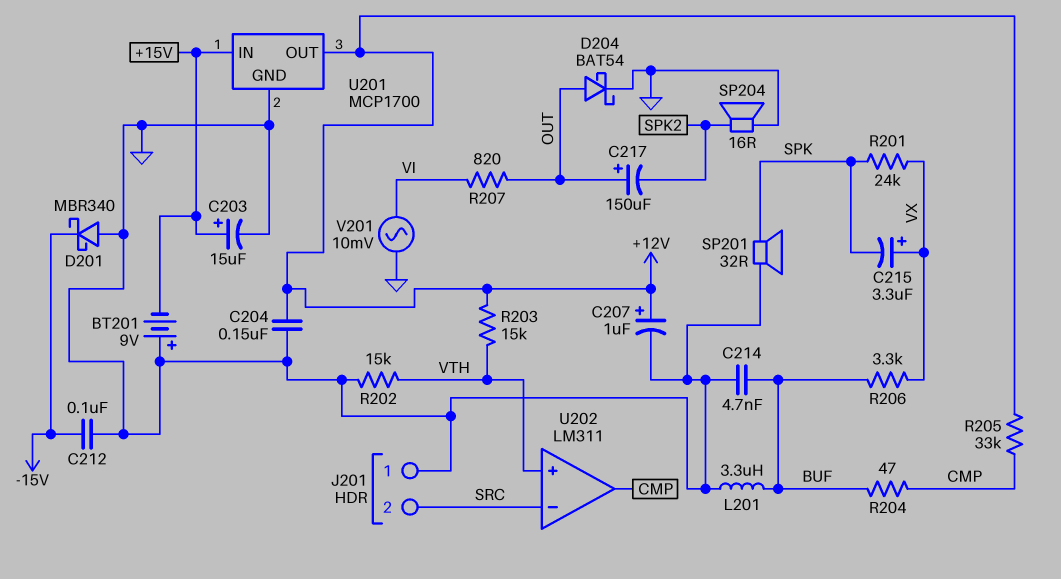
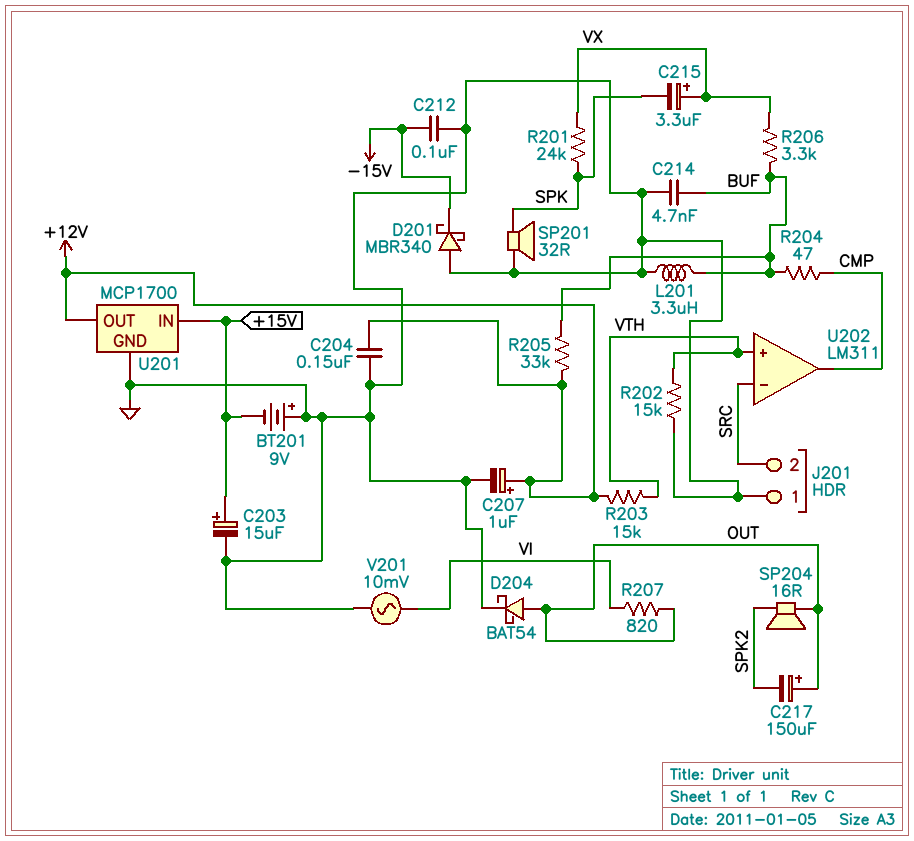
R205: 33k (+12V, CMP) -> 33k (+12V, BUF)
SP204: speaker 16R (GND, SPK2) -> speaker 16R (OUT, SPK2)

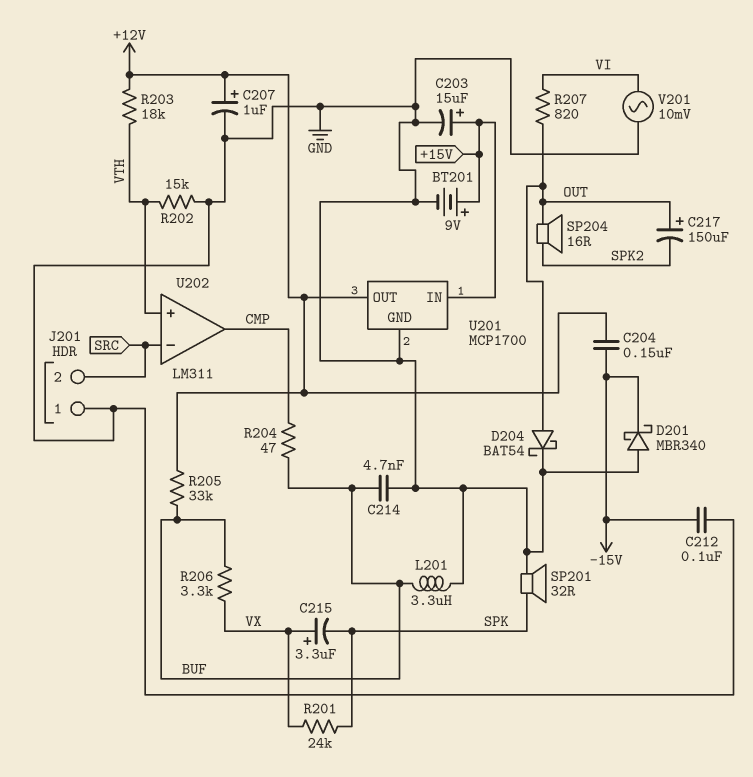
BT201: 9V (plus GND, minus +15V) -> 9V (plus +15V, minus GND)
C204: 150nF (+12V, GND) -> 150nF (+12V, -15V)
R203: 15k (+12V, VTH) -> 18k (+12V, VTH)

